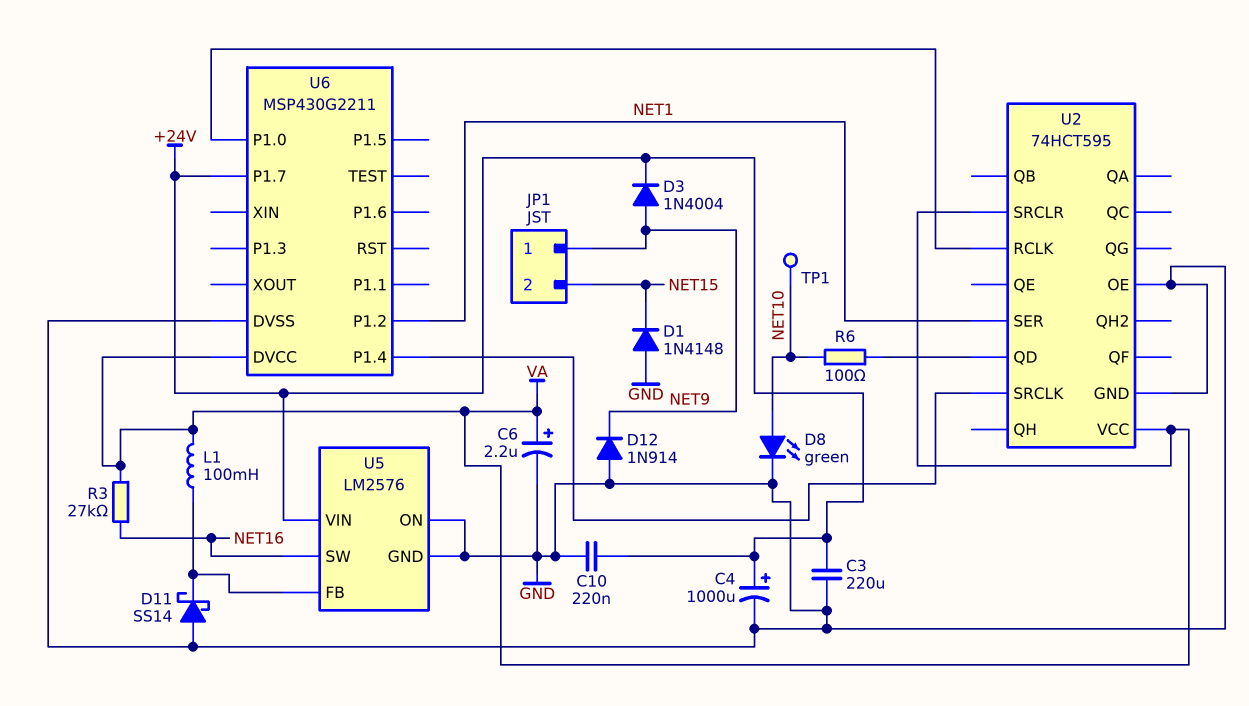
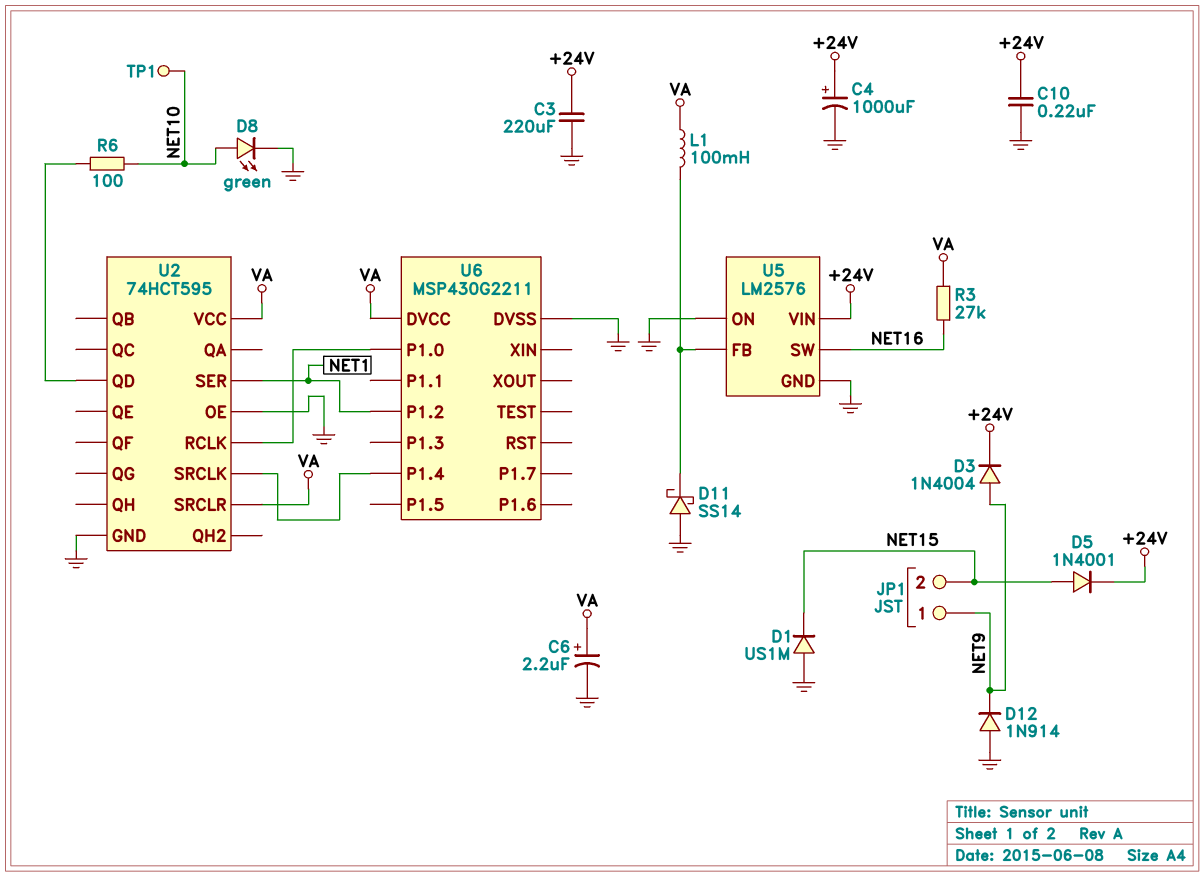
D1: diode 1N4148 (A GND, K NET15) -> diode US1M (A GND, K NET15)
D5: none -> diode 1N4001 (A NET15, K +24V)
U6 pin P1.7: +24V -> none

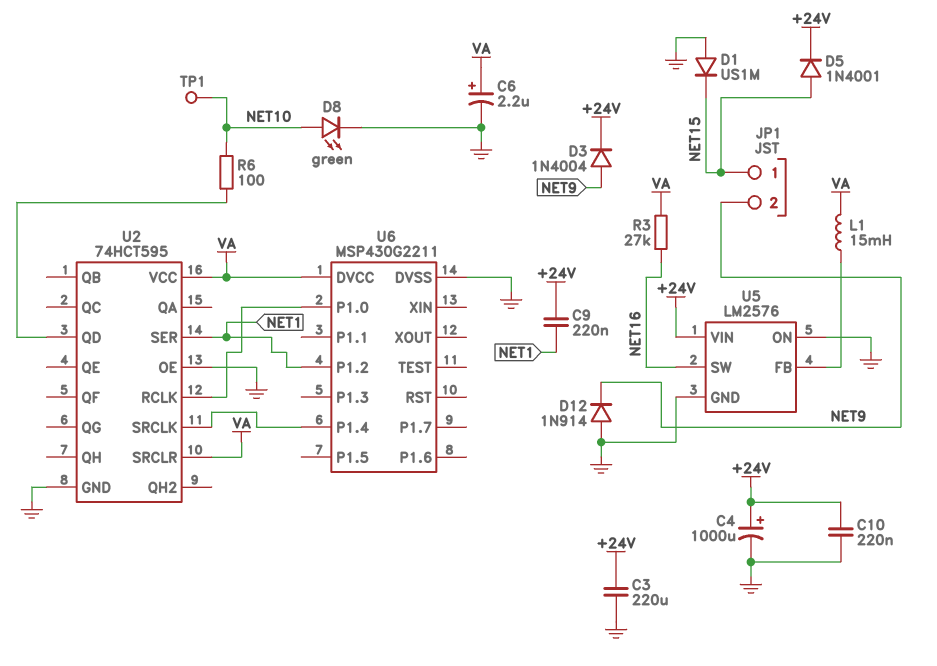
C9: none -> 220nF (+24V, NET1)
D11: schottky SS14 (A GND, K U5/FB) -> none
JP1 pin 1: NET9 -> NET15
JP1 pin 2: NET15 -> NET9
L1: 100mH (U5/FB, VA) -> 15mH (U5/FB, VA)

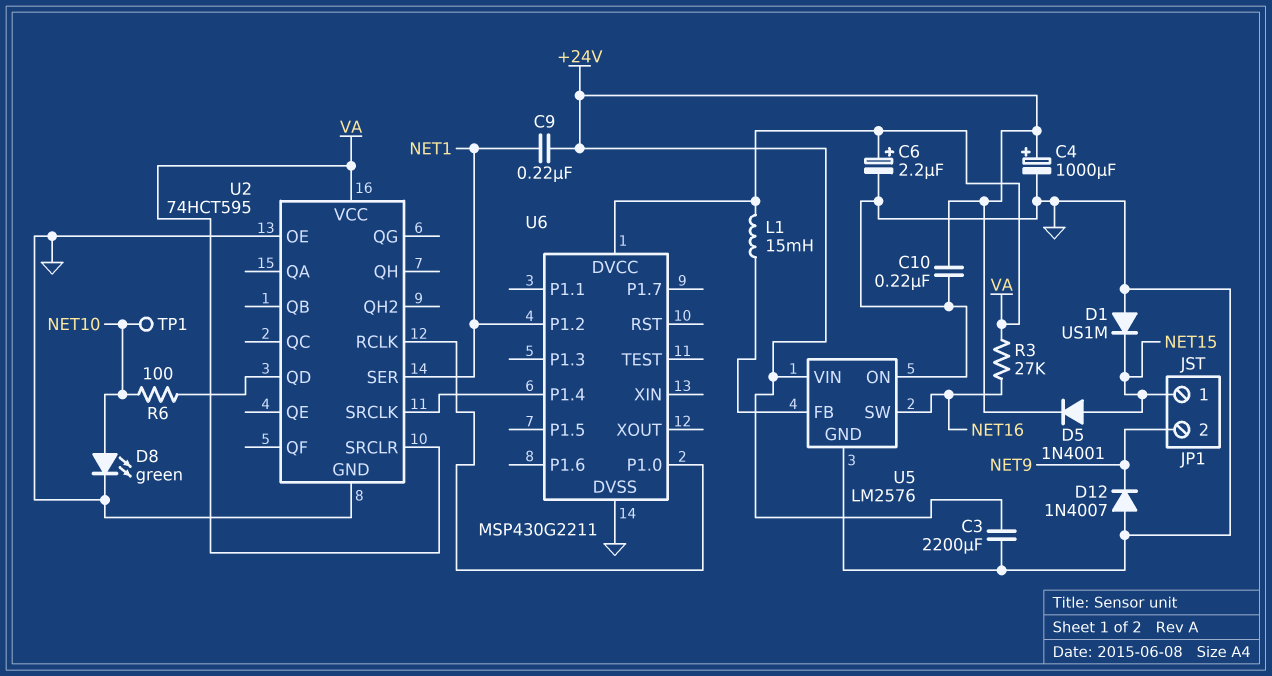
C3: 220uF (+24V, GND) -> 2200uF (+24V, GND)
D3: diode 1N4004 (A NET9, K +24V) -> none
D12: diode 1N914 (A GND, K NET9) -> diode 1N4007 (A GND, K NET9)

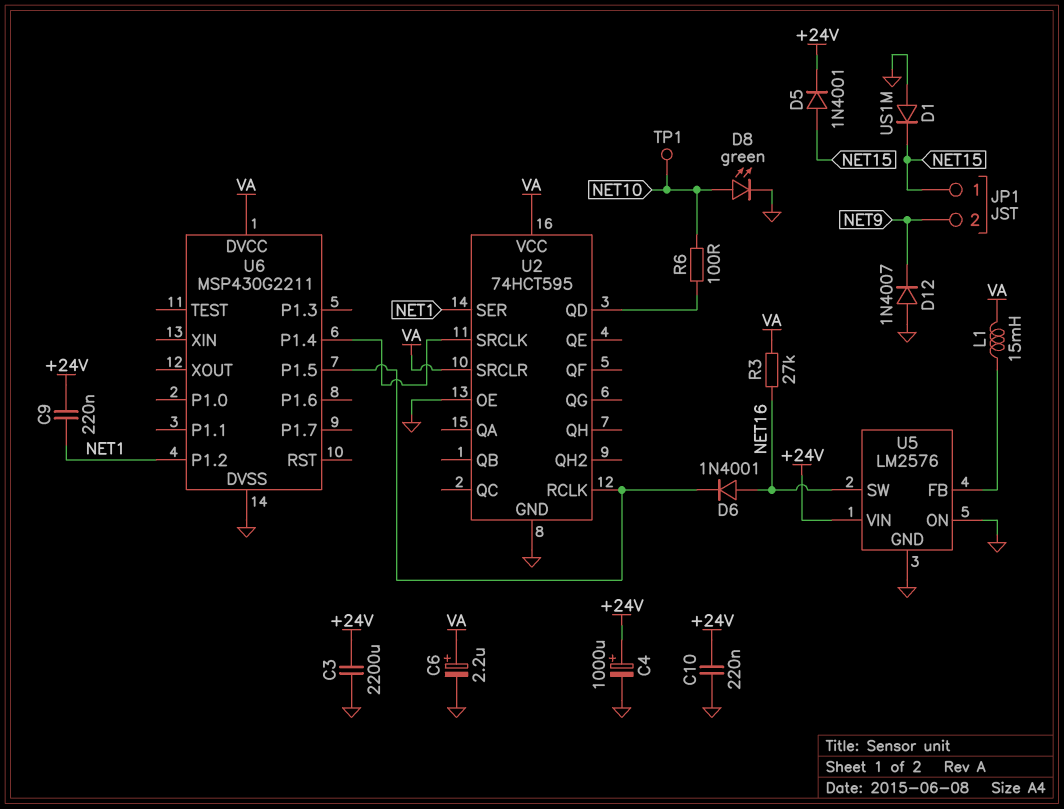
D6: none -> diode 1N4001 (A NET16, K U2/RCLK)
U6 pin P1.0: U2/RCLK -> none
U6 pin P1.5: none -> U2/RCLK

